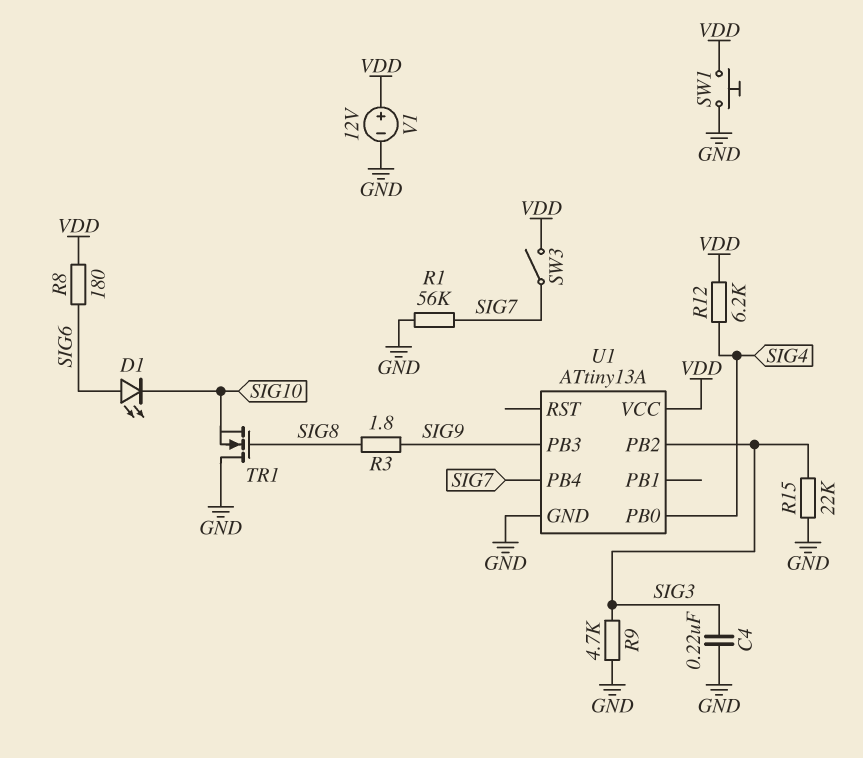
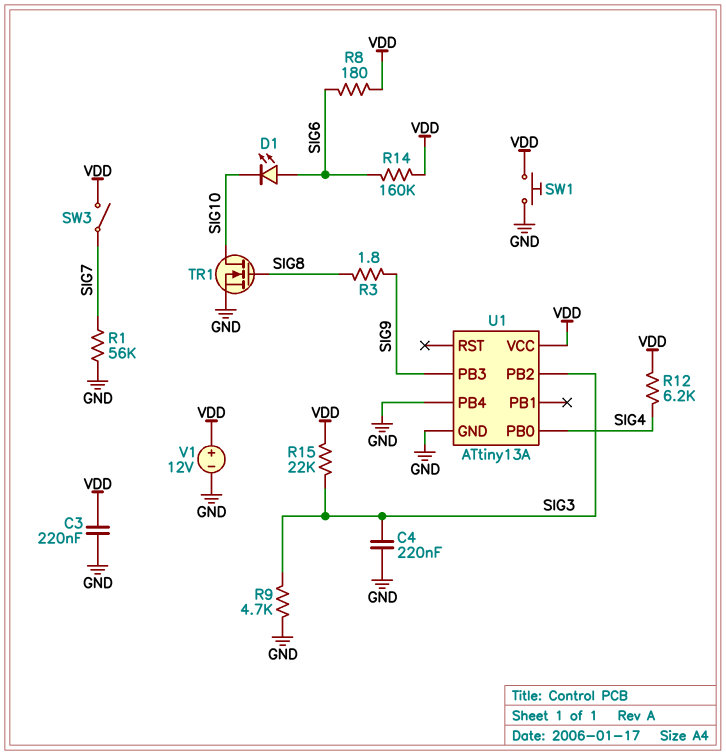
C3: none -> 220nF (GND, VDD)
R14: none -> 160k (SIG6, VDD)
R15: 22k (GND, SIG3) -> 22k (SIG3, VDD)
TR1: NMOS (G SIG8, D GND, S SIG10) -> NMOS (G SIG8, D SIG10, S GND)
U1 pin PB4: SIG7 -> GND

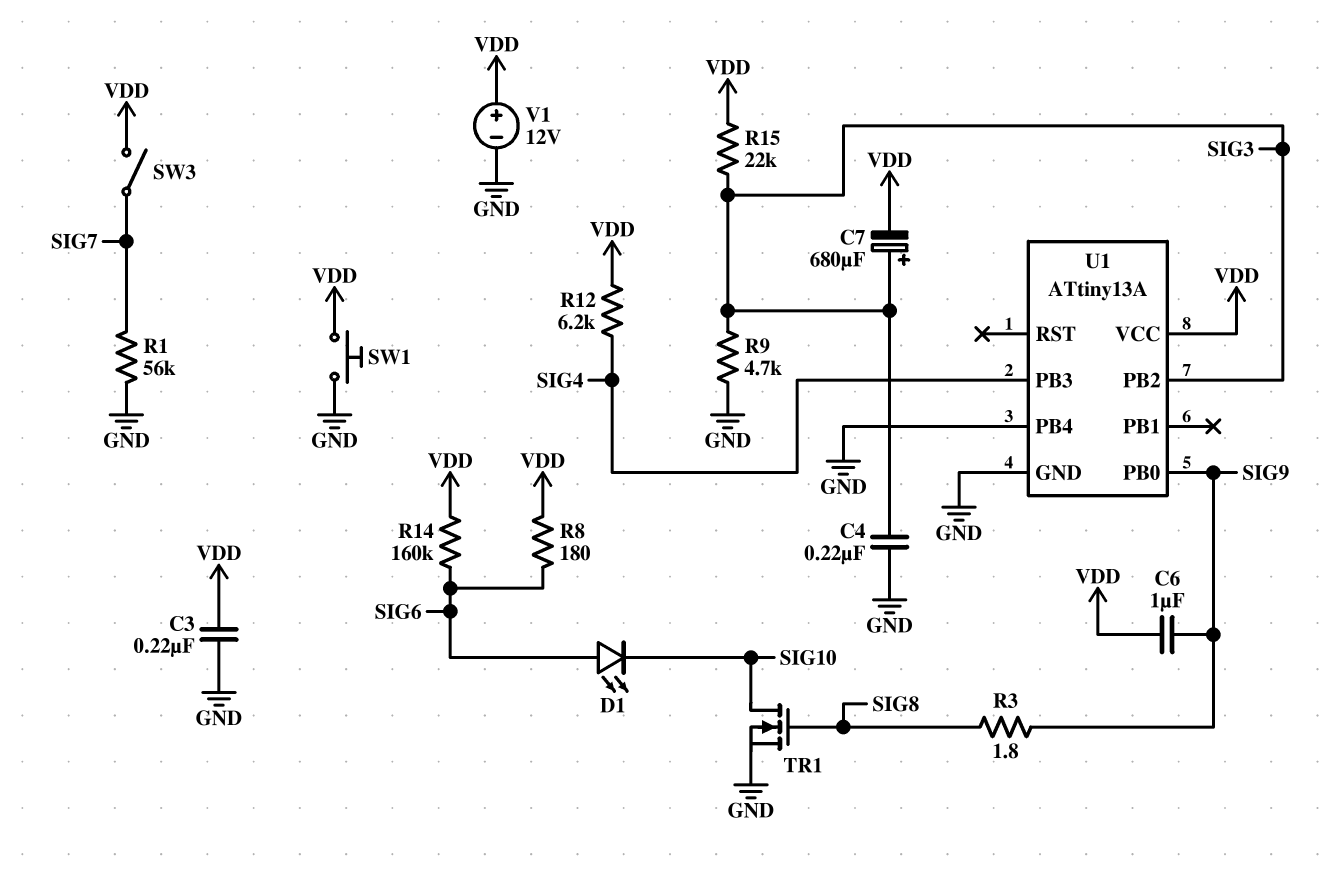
C6: none -> 1uF (SIG9, VDD)
C7: none -> 680uF (plus SIG3, minus VDD)
U1 pin PB0: SIG4 -> SIG9
U1 pin PB3: SIG9 -> SIG4

